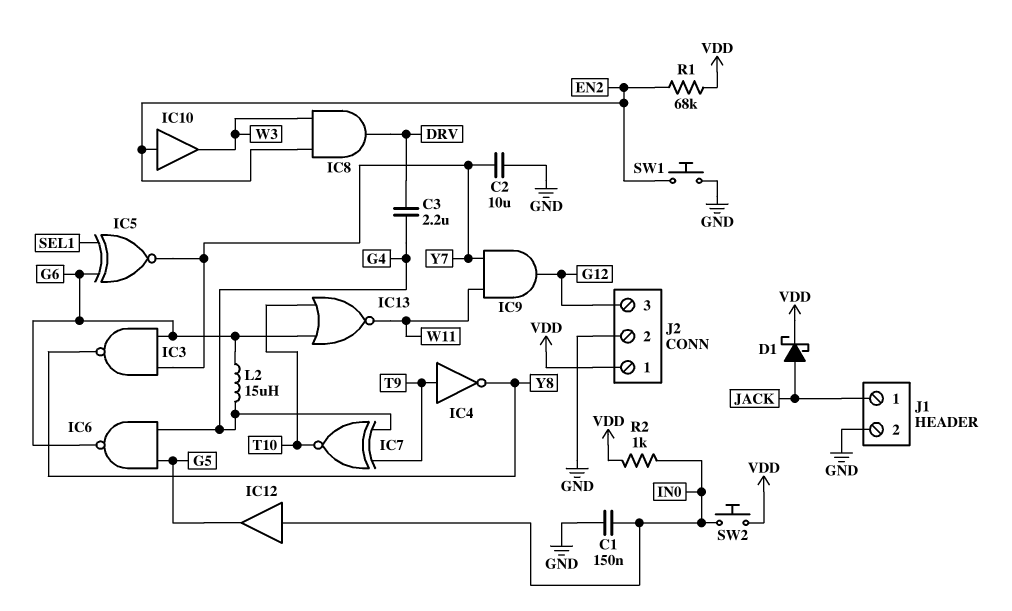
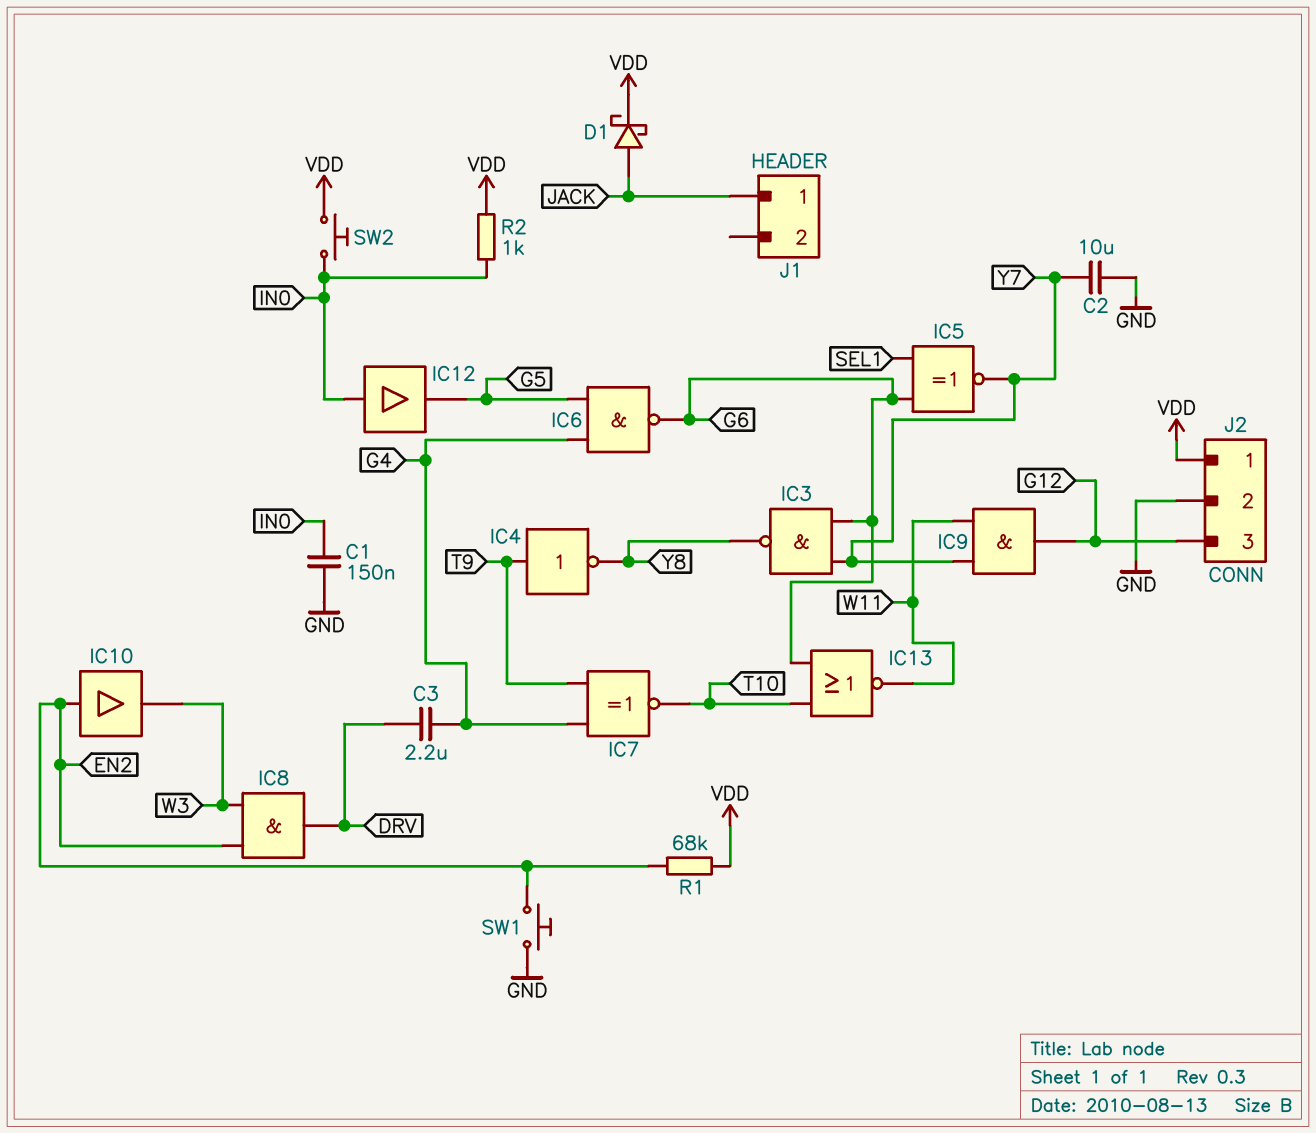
J1 pin 2: GND -> none
L2: 15uH (G4, G6) -> none

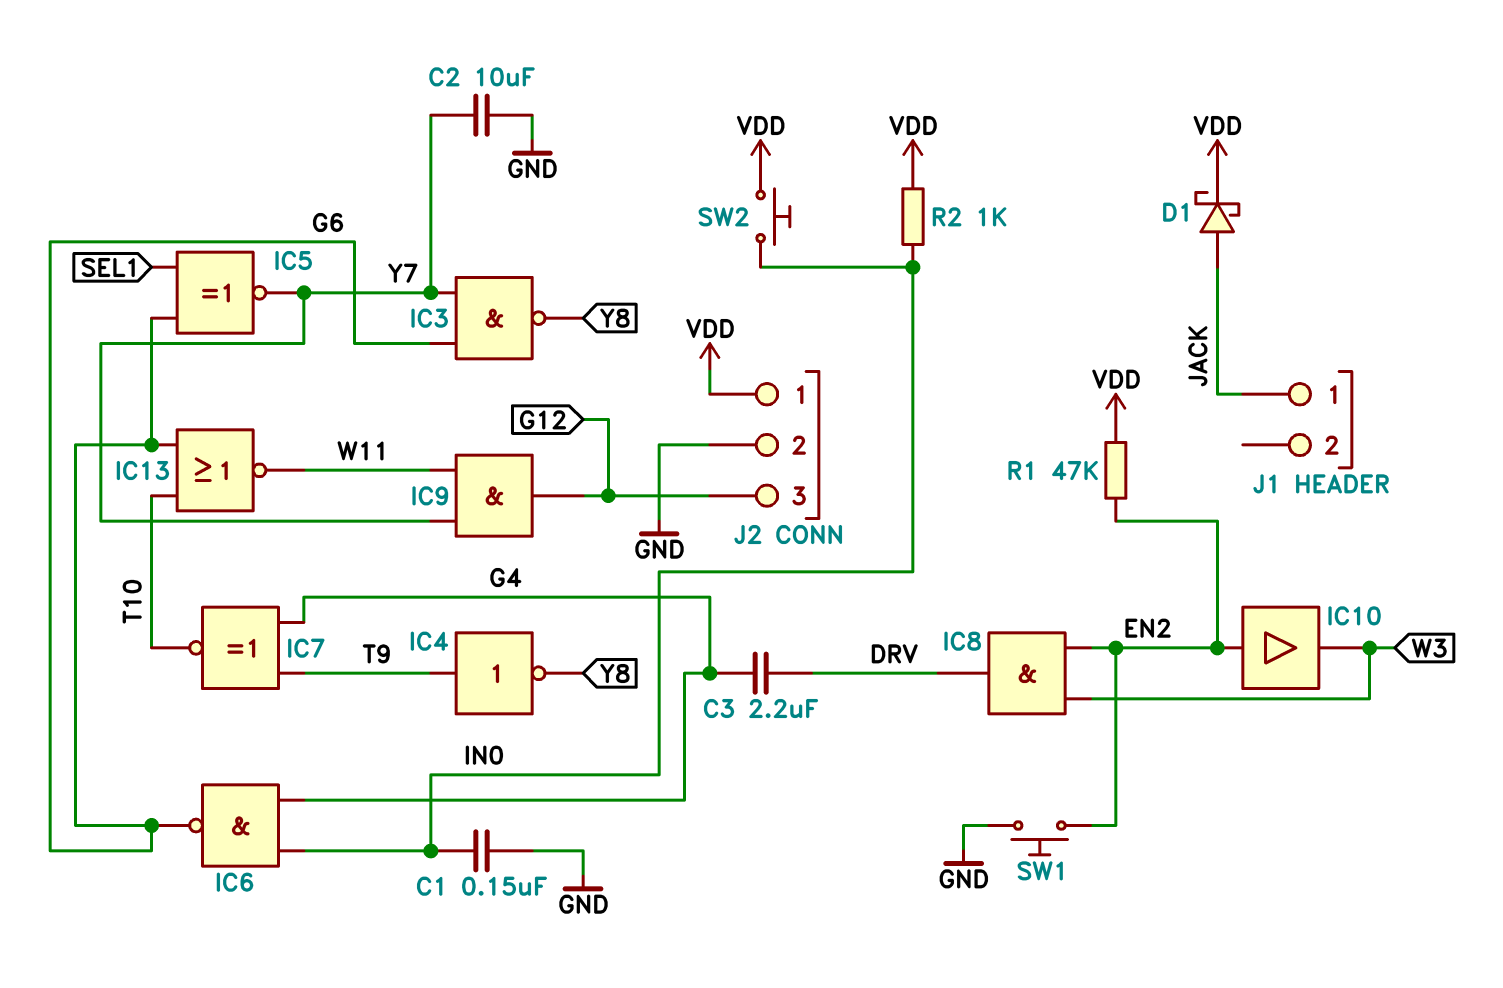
IC6: NAND (in G4, in G5, out G6) -> NAND (in G4, in IN0, out G6)
IC12: buffer (in IN0, out G5) -> none
R1: 68k (EN2, VDD) -> 47k (EN2, VDD)

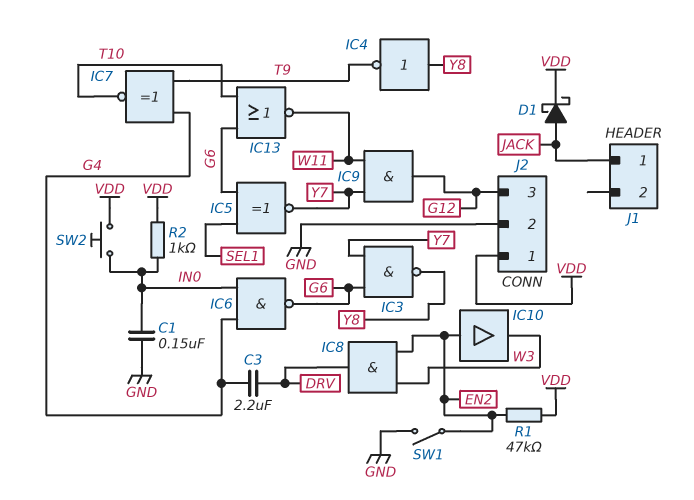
C2: 10uF (GND, Y7) -> none
IC4: NOT (in T9, out Y8) -> NOT (in Y8, out T9)
SW1: button (EN2, GND) -> switch (EN2, GND)

